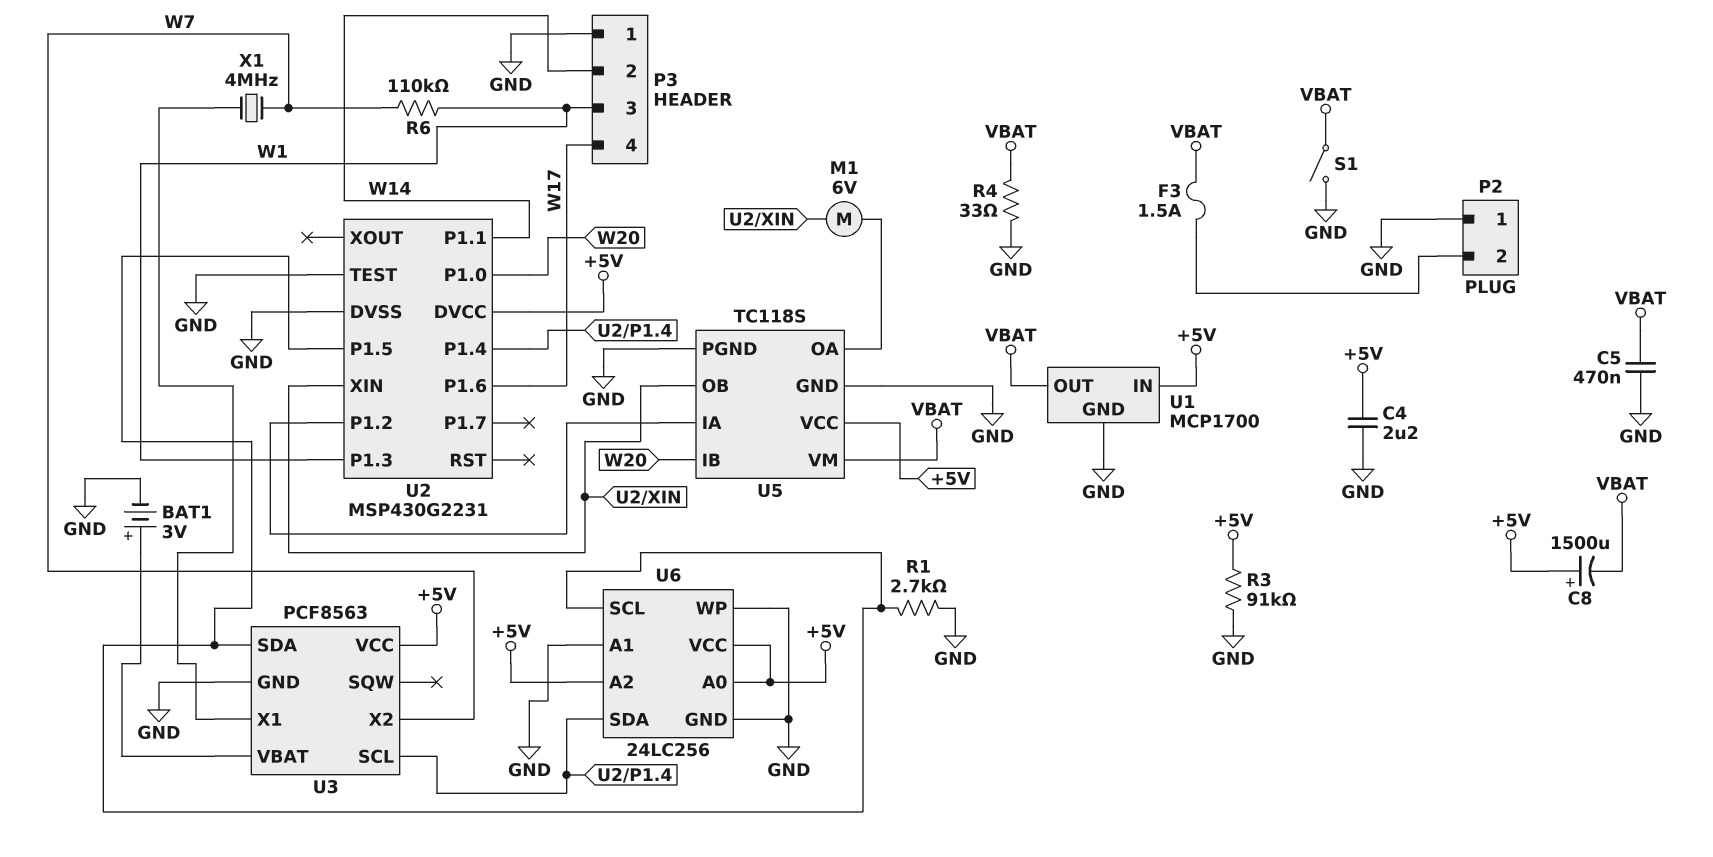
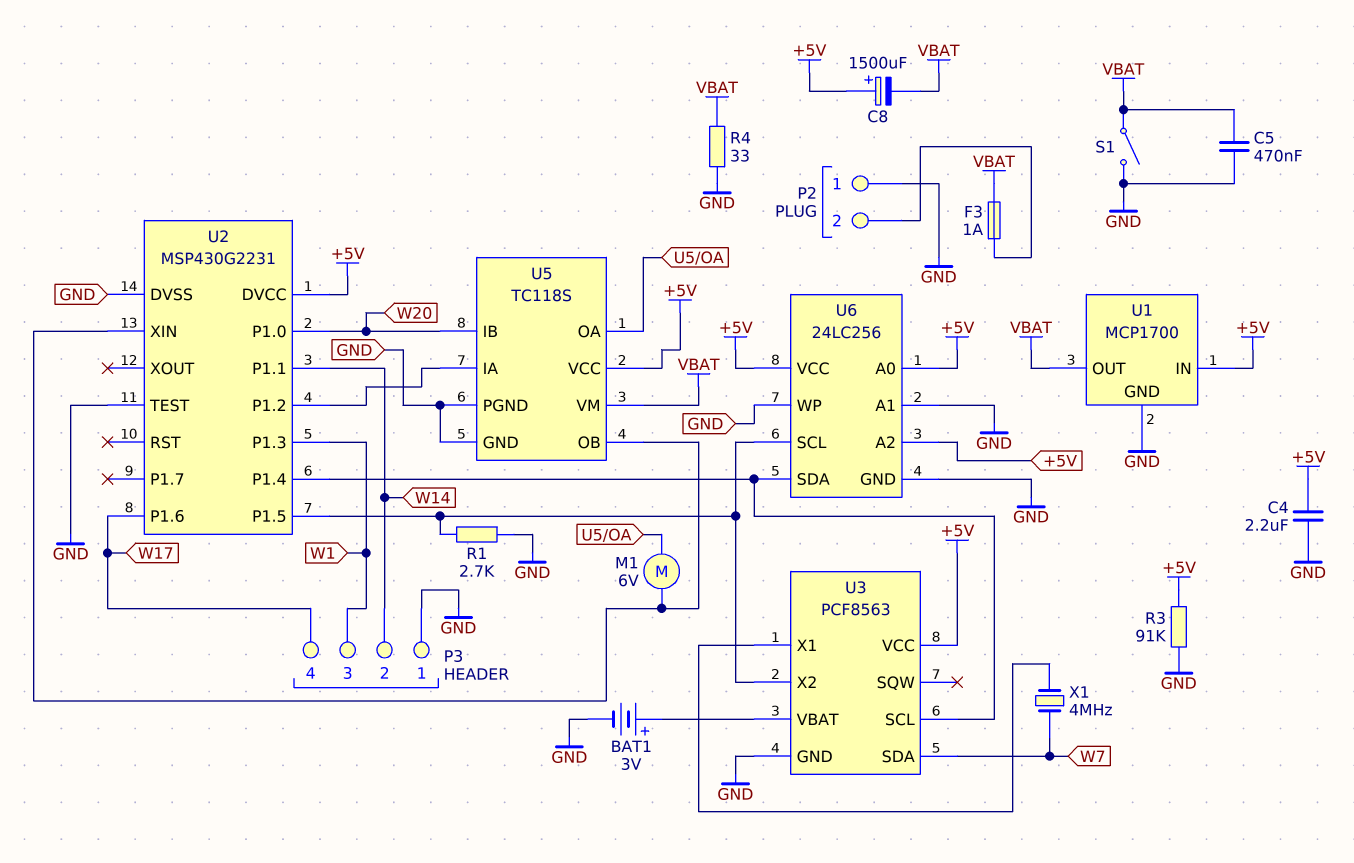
F3: 1.5A (P2/2, VBAT) -> 1A (P2/2, VBAT)
R6: 110k (W1, W7) -> none
U3 pin SDA: U2/P1.5 -> W7
U3 pin X2: W7 -> U2/P1.5

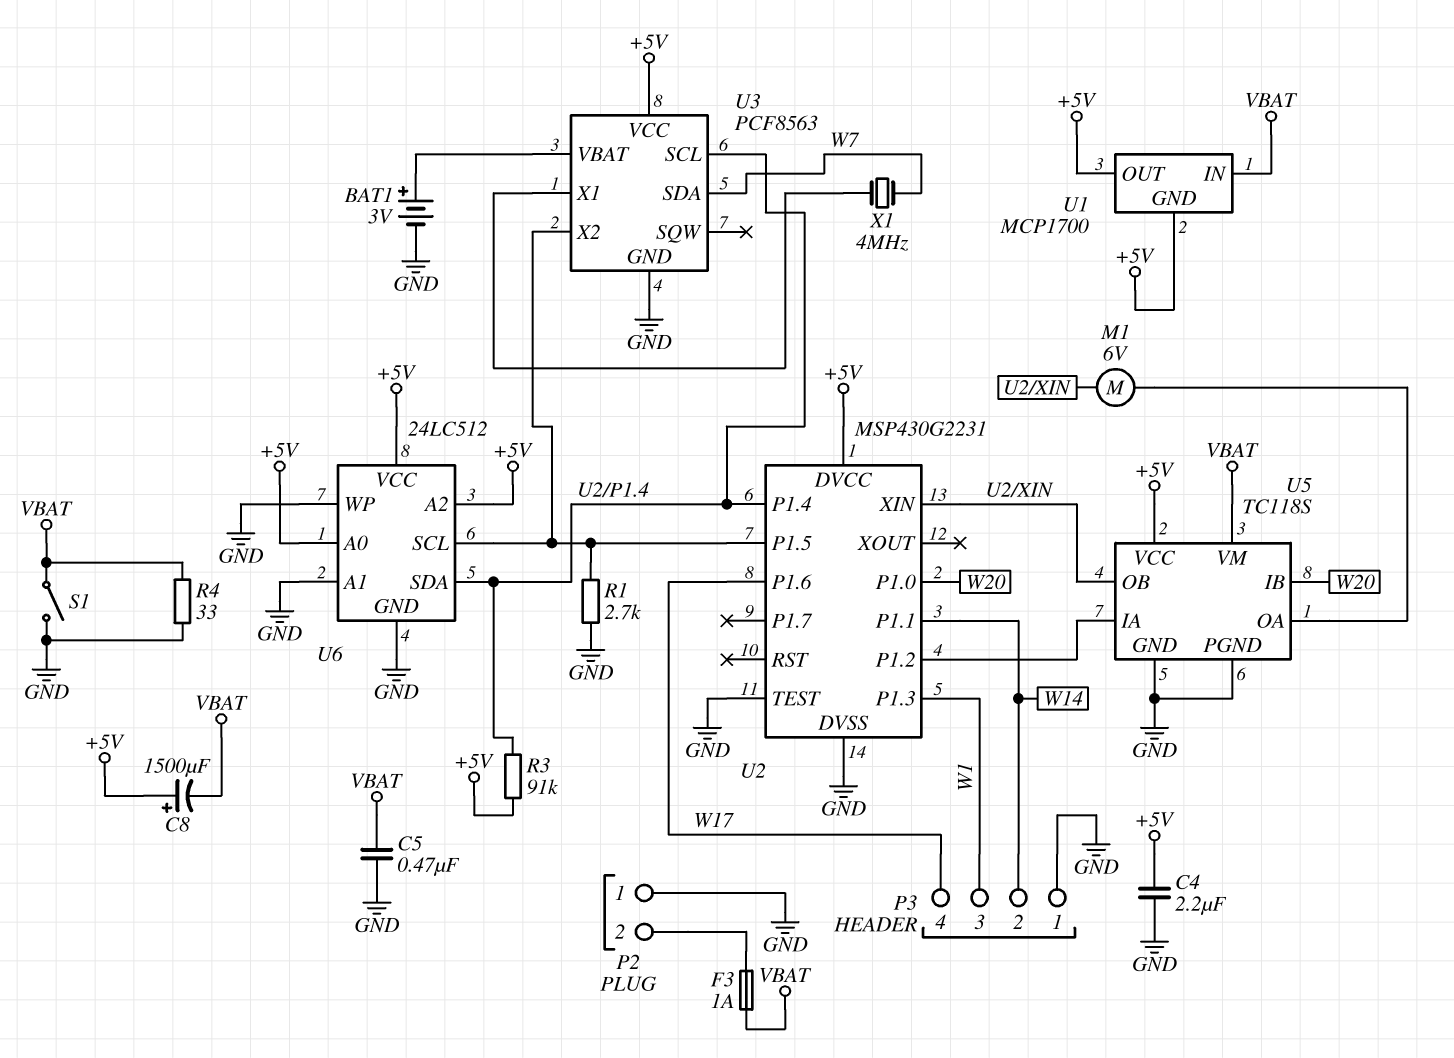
R3: 91k (+5V, GND) -> 91k (+5V, U2/P1.4)
U1 pin GND: GND -> +5V
U1 pin IN: +5V -> VBAT
U1 pin OUT: VBAT -> +5V
U6: 24LC256 -> 24LC512

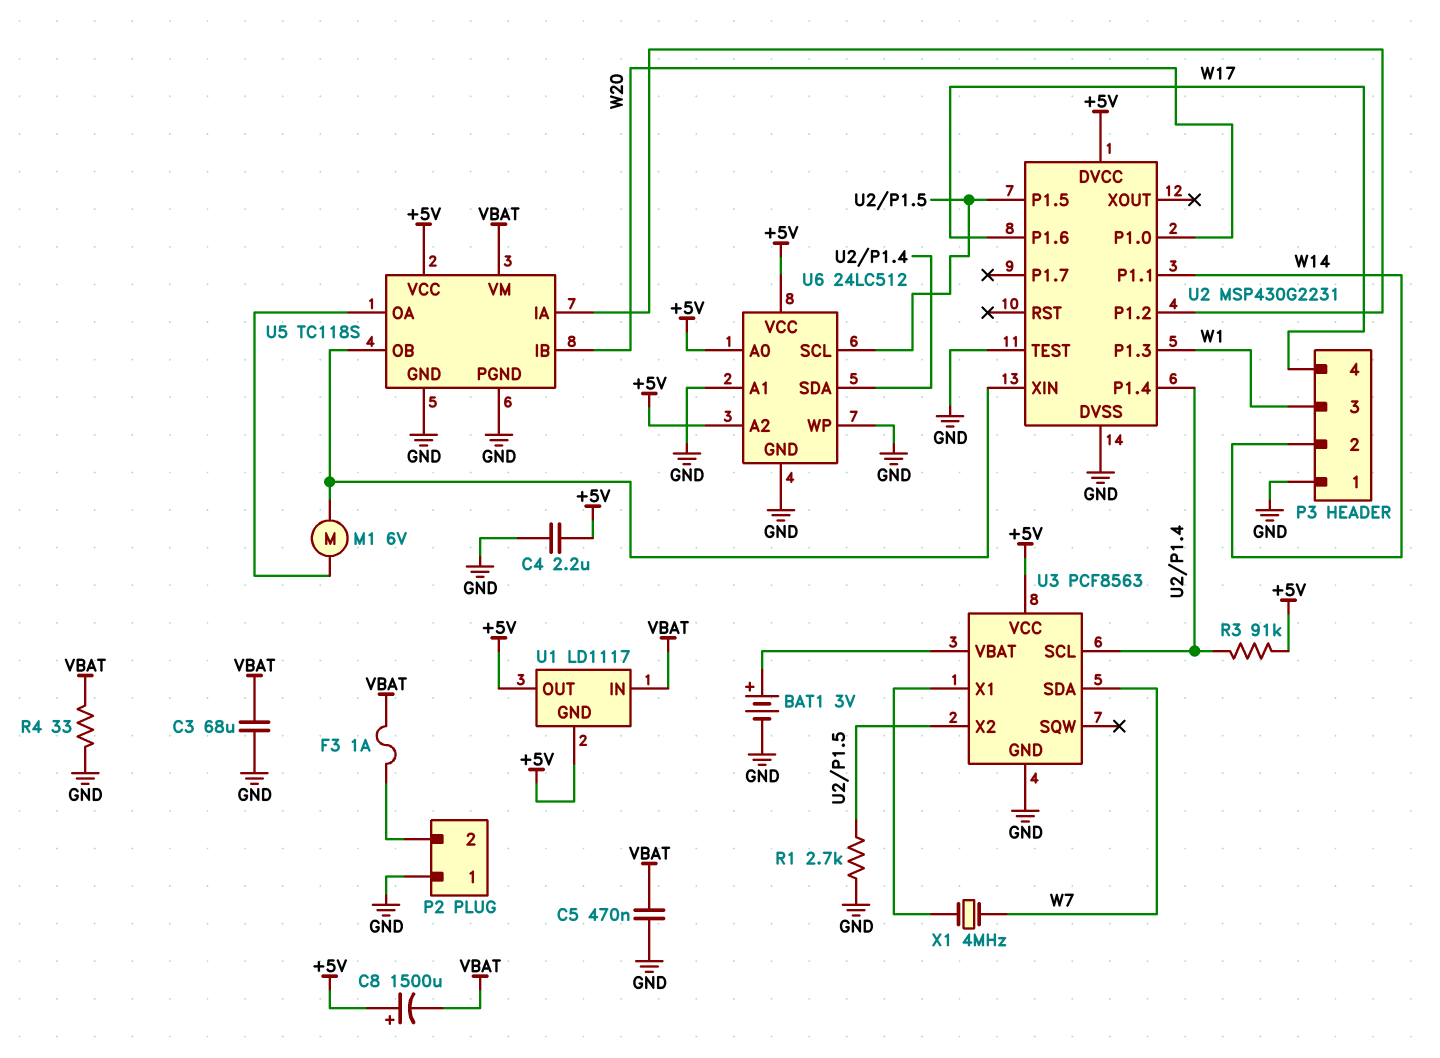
C3: none -> 68uF (GND, VBAT)
S1: switch (GND, VBAT) -> none
U1: MCP1700 -> LD1117

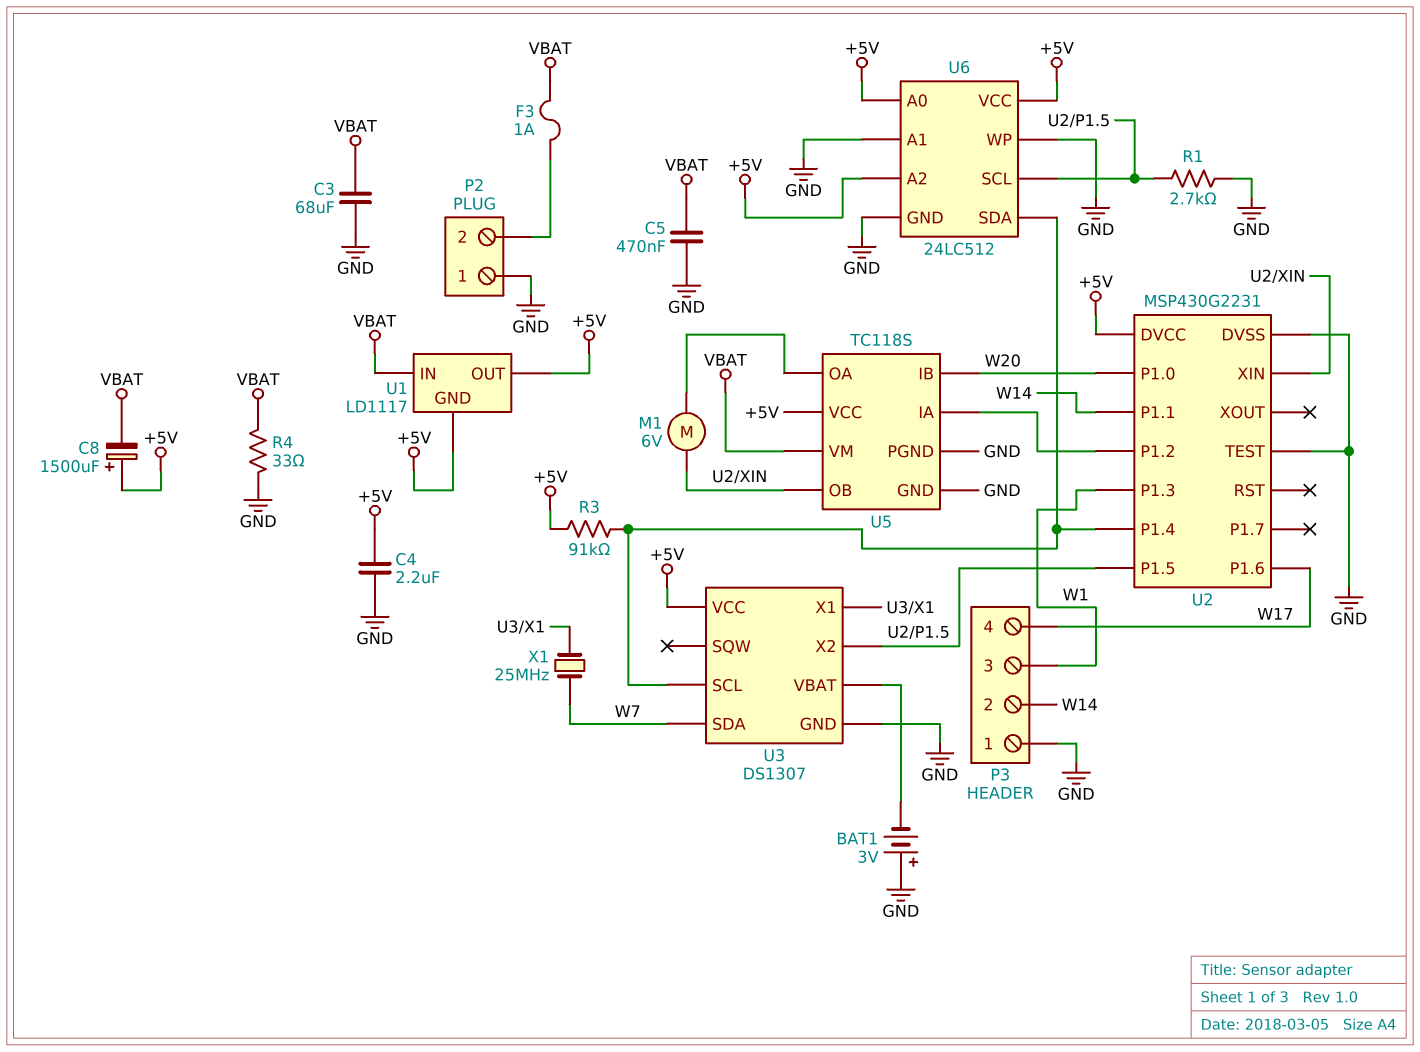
BAT1: 3V (plus U3/VBAT, minus GND) -> 3V (plus GND, minus U3/VBAT)
U3: PCF8563 -> DS1307
X1: 4MHz (U3/X1, W7) -> 25MHz (U3/X1, W7)

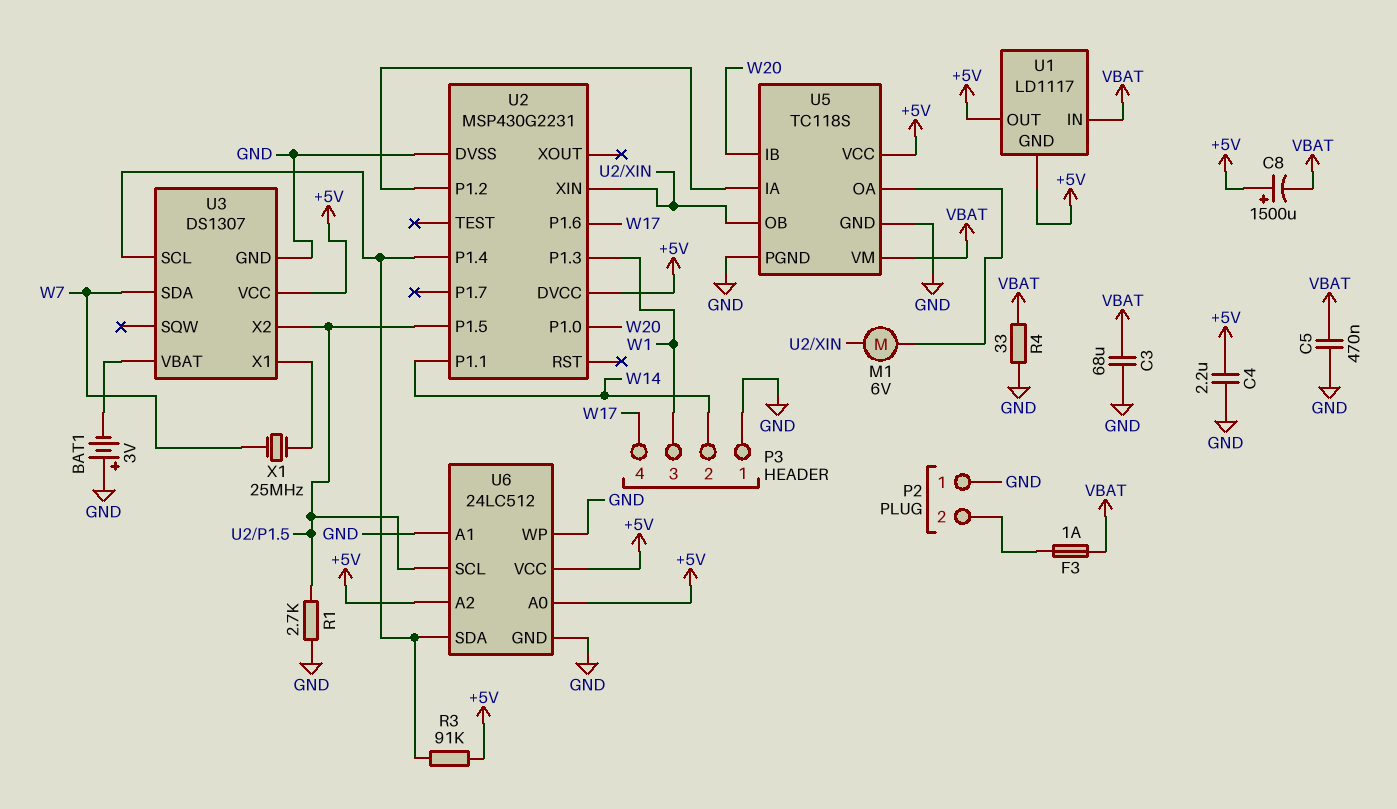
U2 pin TEST: GND -> none

